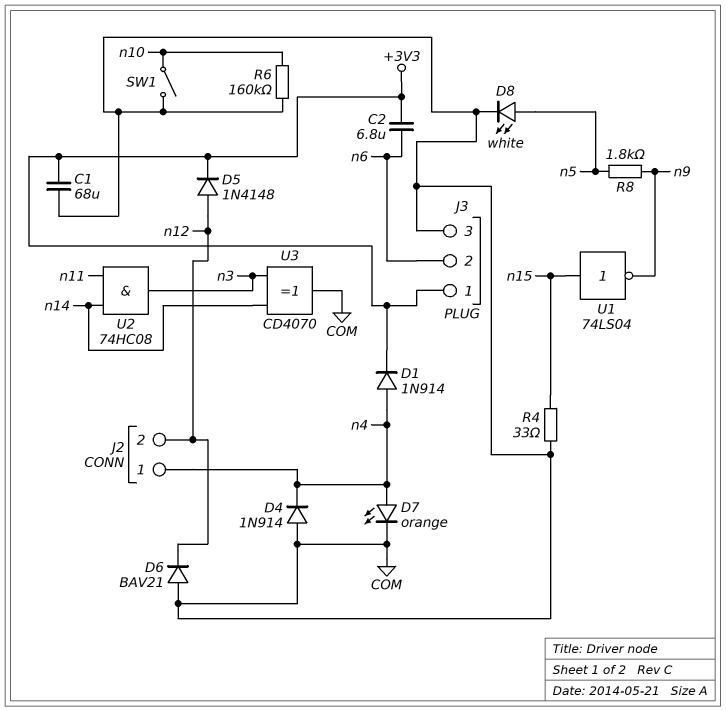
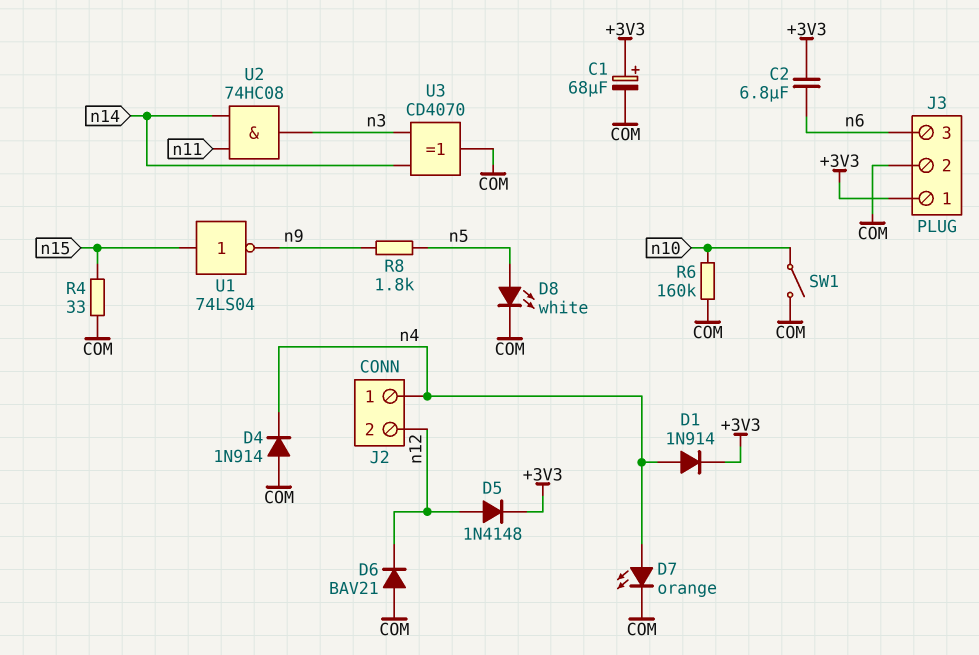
C1: 68uF (+3V3, COM) -> 68uF (plus +3V3, minus COM)
J3 pin 2: n6 -> COM
J3 pin 3: COM -> n6

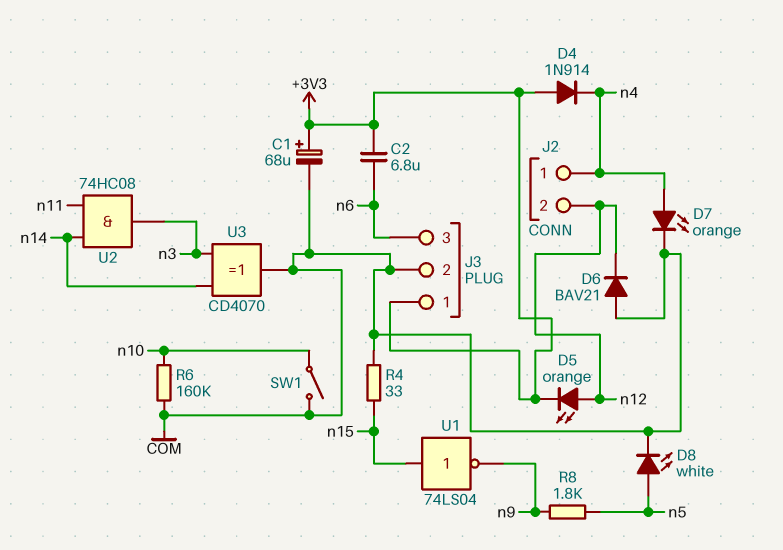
D1: diode 1N914 (A n4, K +3V3) -> none
D4: diode 1N914 (A COM, K n4) -> diode 1N914 (A +3V3, K n4)
D5: diode 1N4148 (A n12, K +3V3) -> LED orange (A n12, K +3V3)

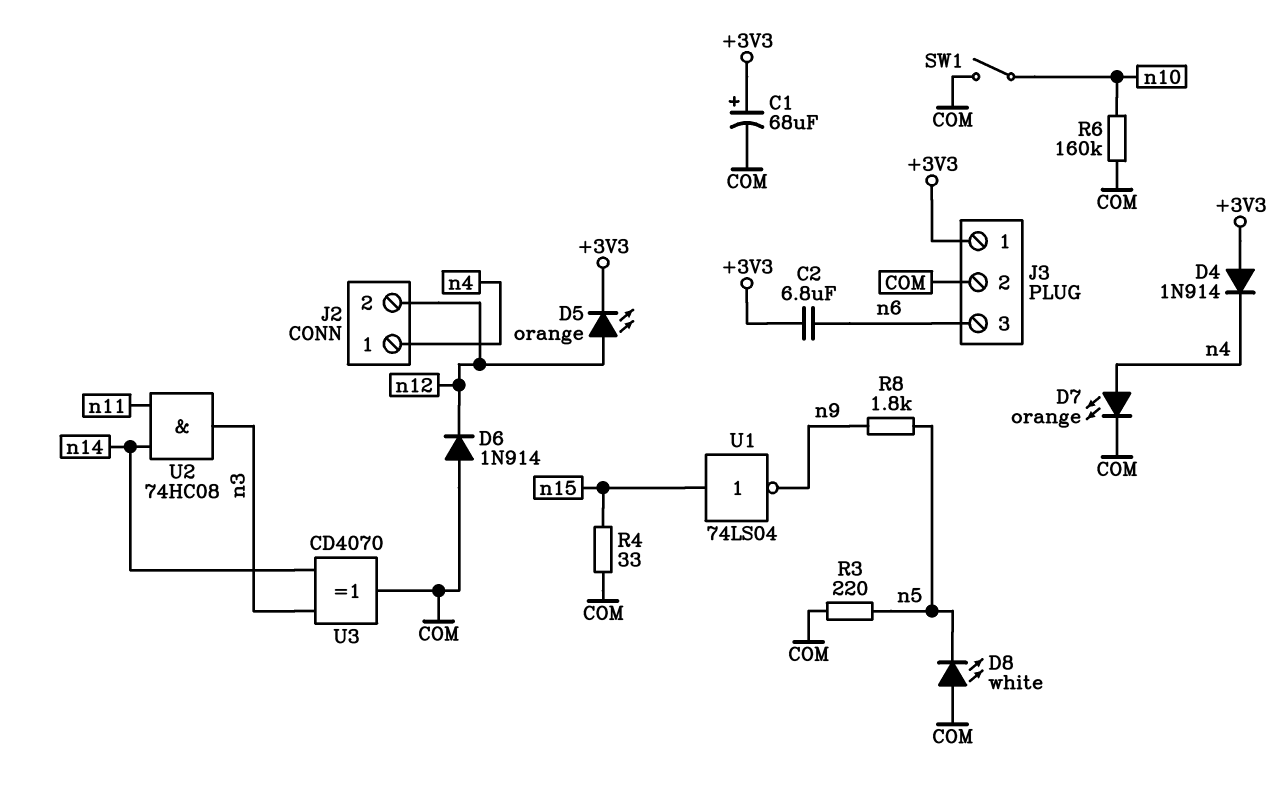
D6: diode BAV21 (A COM, K n12) -> diode 1N914 (A COM, K n12)
D8: LED white (A n5, K COM) -> LED white (A COM, K n5)
R3: none -> 220 (COM, n5)

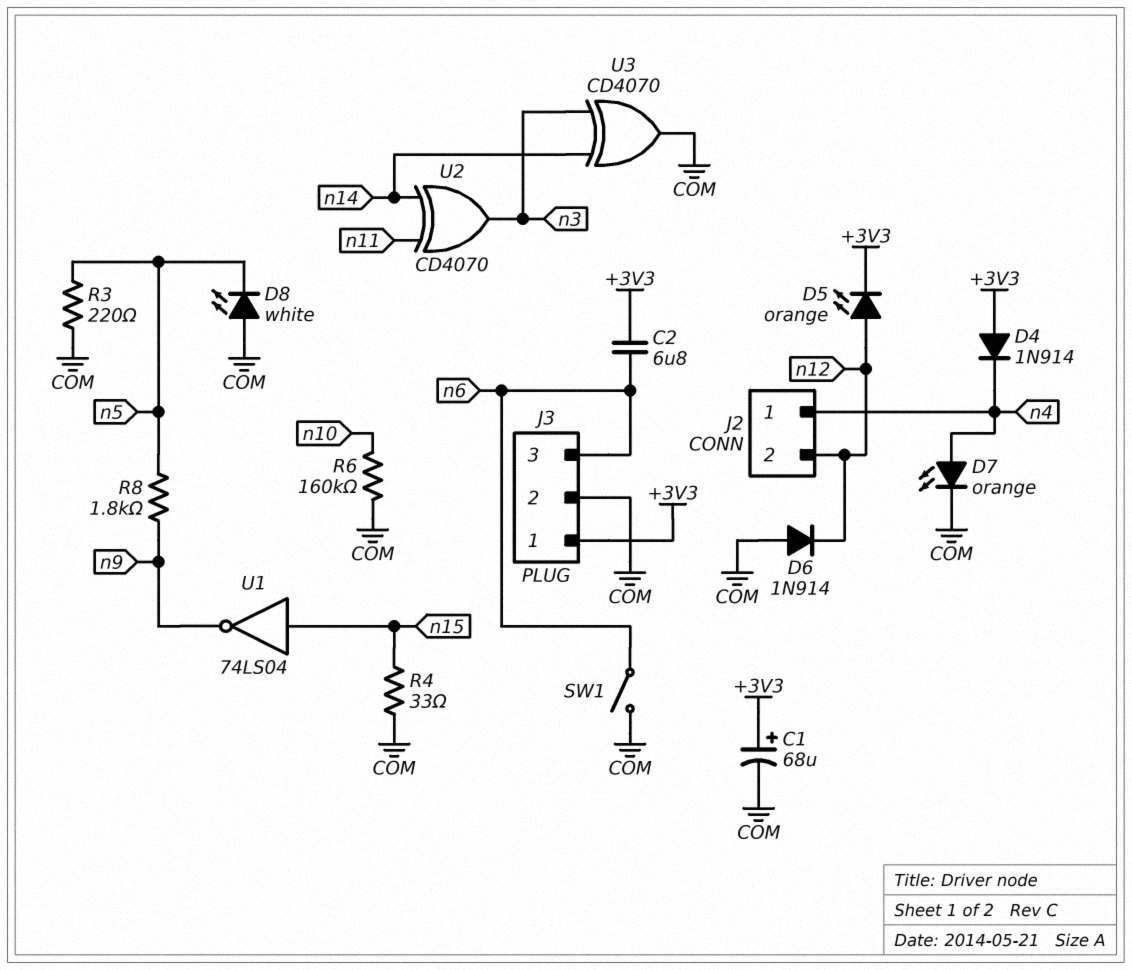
SW1: switch (COM, n10) -> switch (COM, n6)
U2: AND 74HC08 (in n11, in n14, out n3) -> XOR CD4070 (in n11, in n14, out n3)

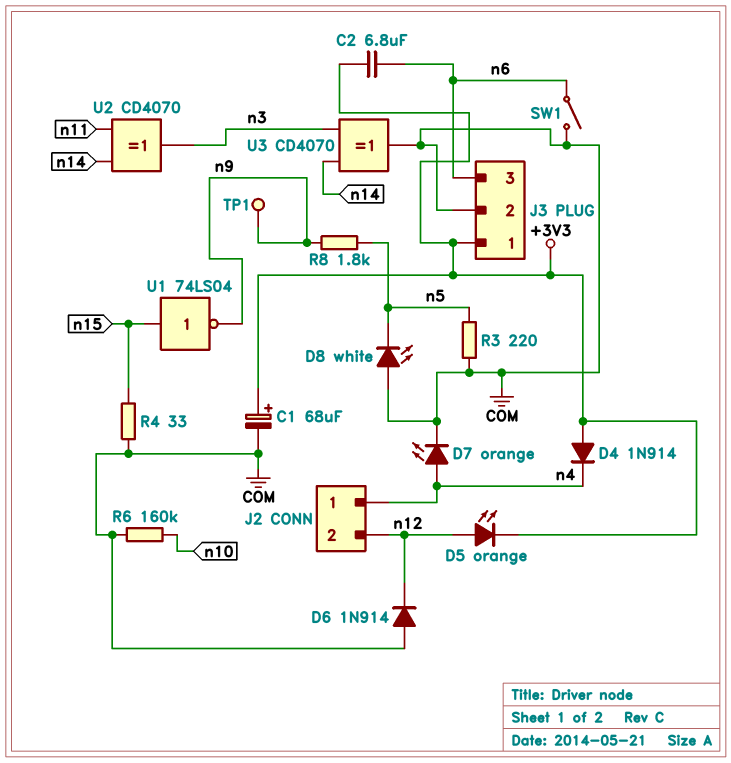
TP1: none -> test point (n9)

